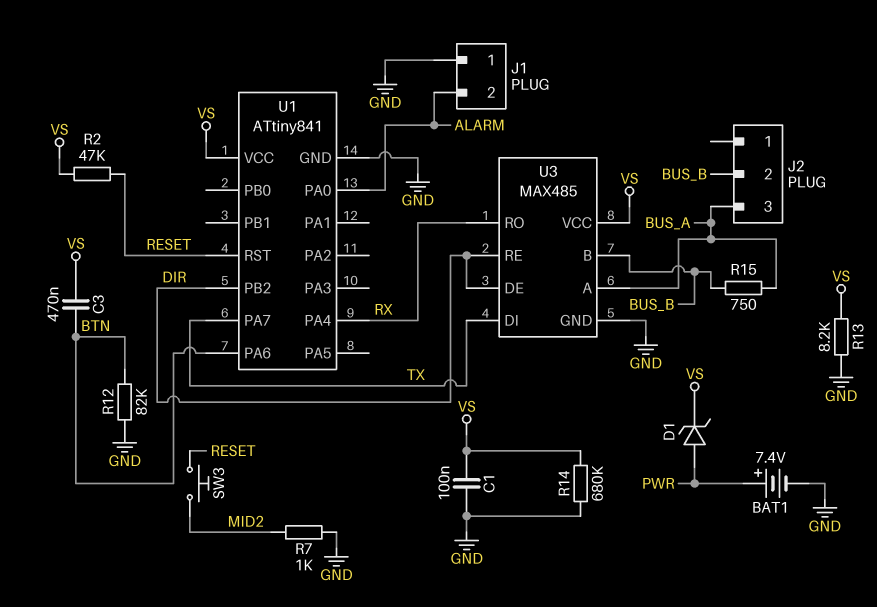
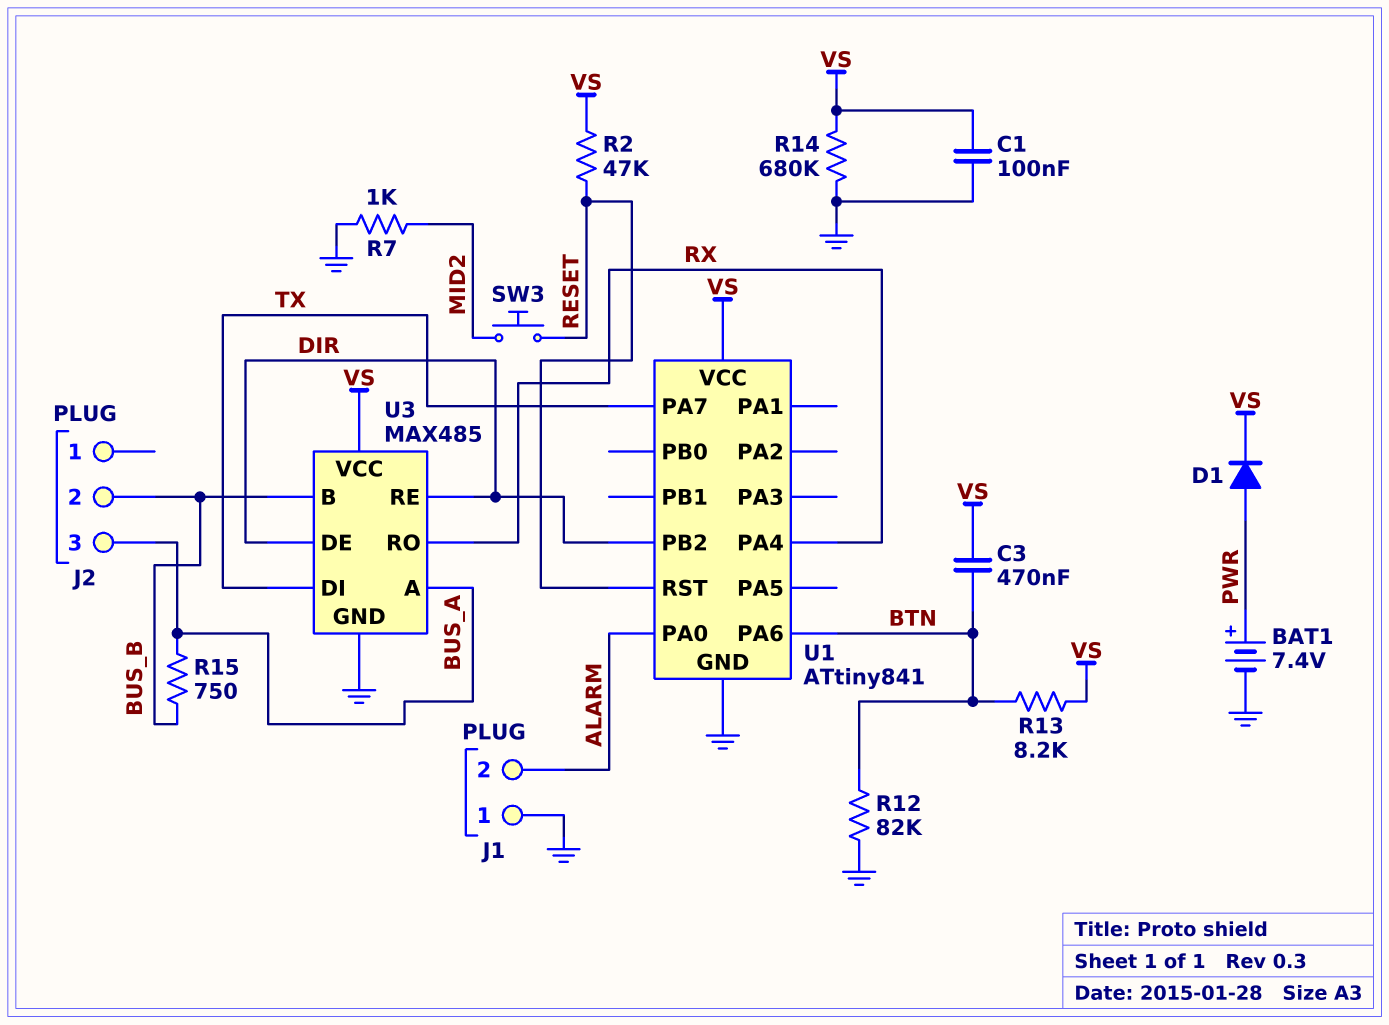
D1: zener (A PWR, K VS) -> diode (A PWR, K VS)
R13: 8.2k (GND, VS) -> 8.2k (BTN, VS)

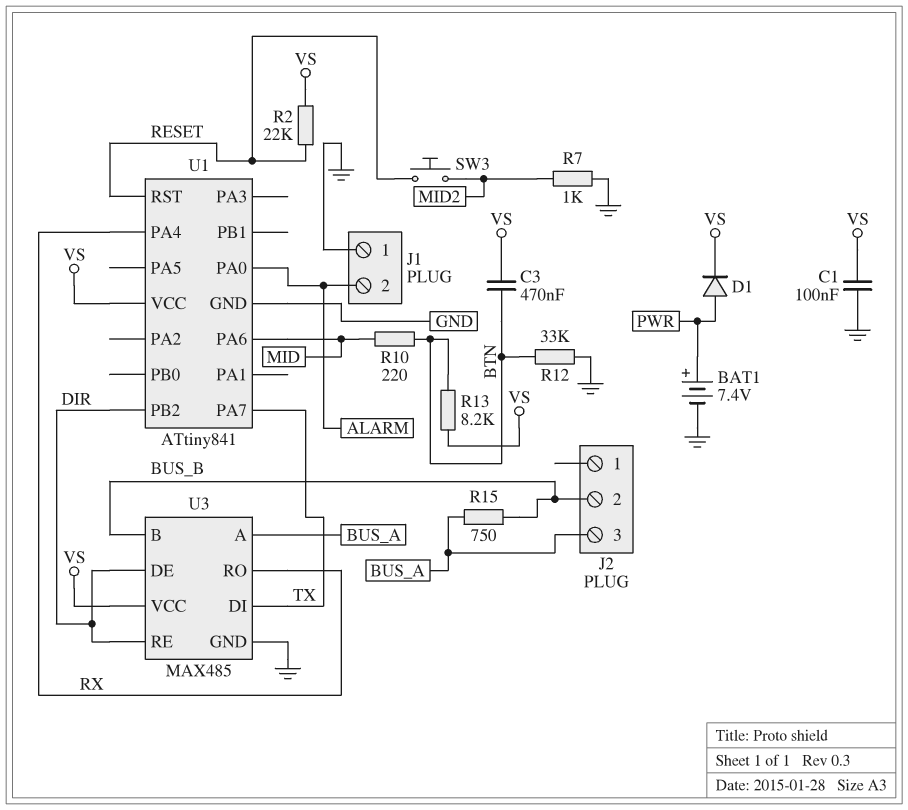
R2: 47k (RESET, VS) -> 22k (RESET, VS)
R10: none -> 220 (BTN, MID)
R12: 82k (BTN, GND) -> 33k (BTN, GND)
R14: 680k (GND, VS) -> none
U1 pin PA6: BTN -> MID

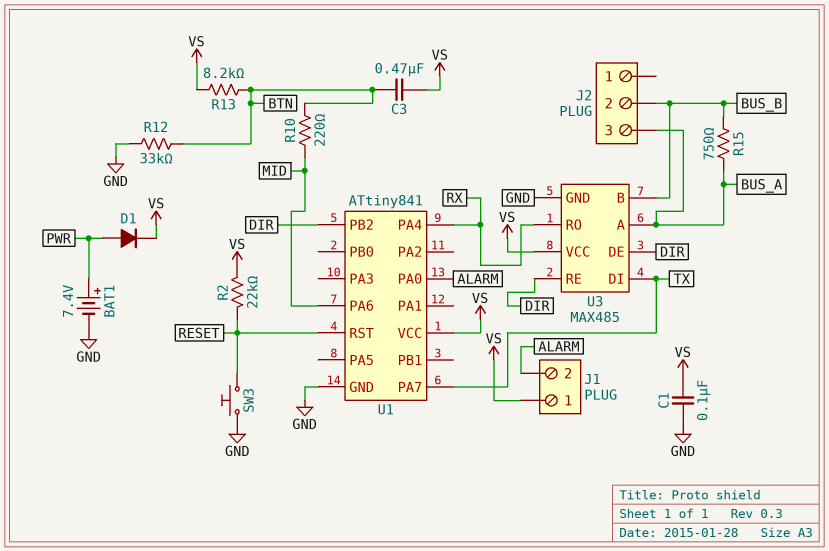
J1 pin 1: GND -> VS
R7: 1k (GND, MID2) -> none
SW3: button (MID2, RESET) -> button (GND, RESET)

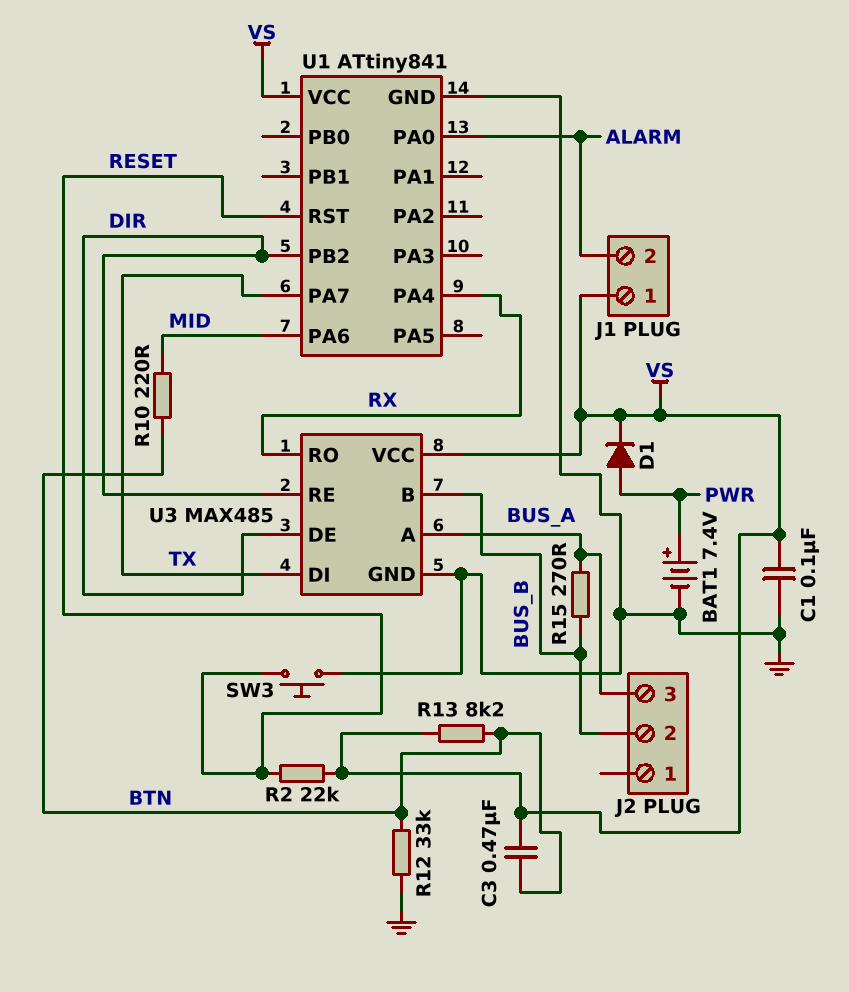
R15: 750 (BUS_A, BUS_B) -> 270 (BUS_A, BUS_B)

